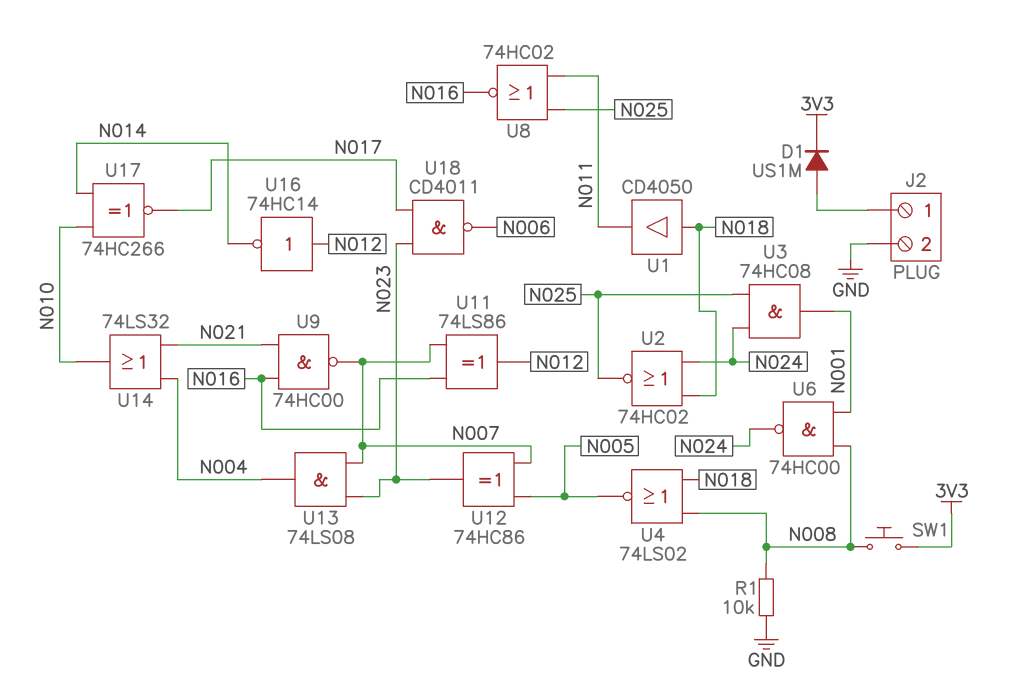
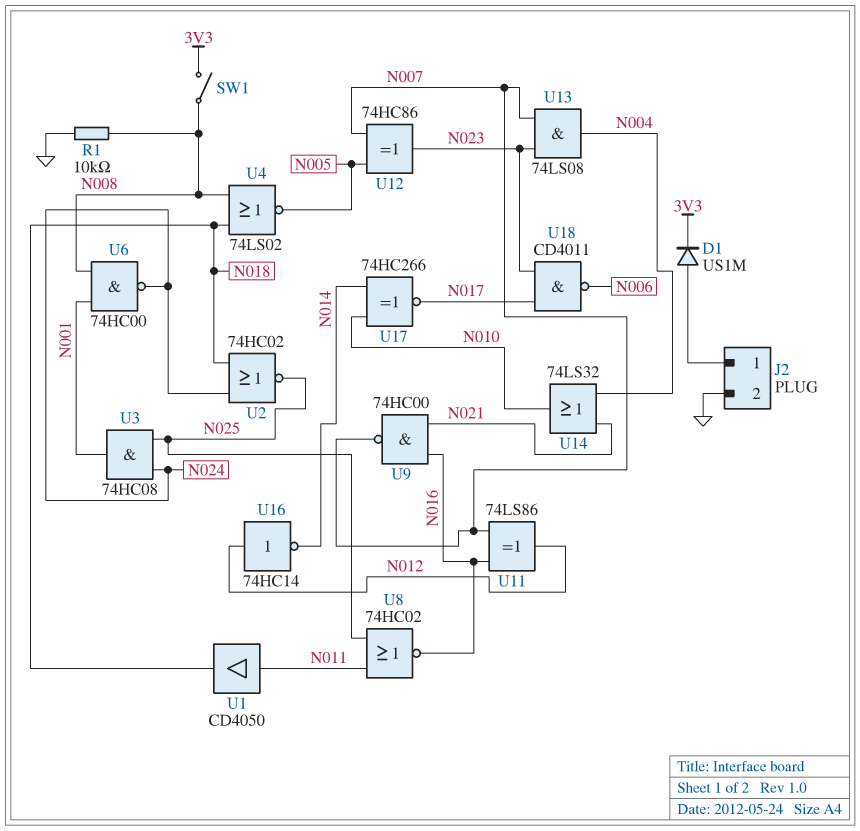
SW1: button (3V3, N008) -> switch (3V3, N008)
U1: buffer CD4050 (in N018, out N011) -> buffer CD4050 (in N011, out N018)

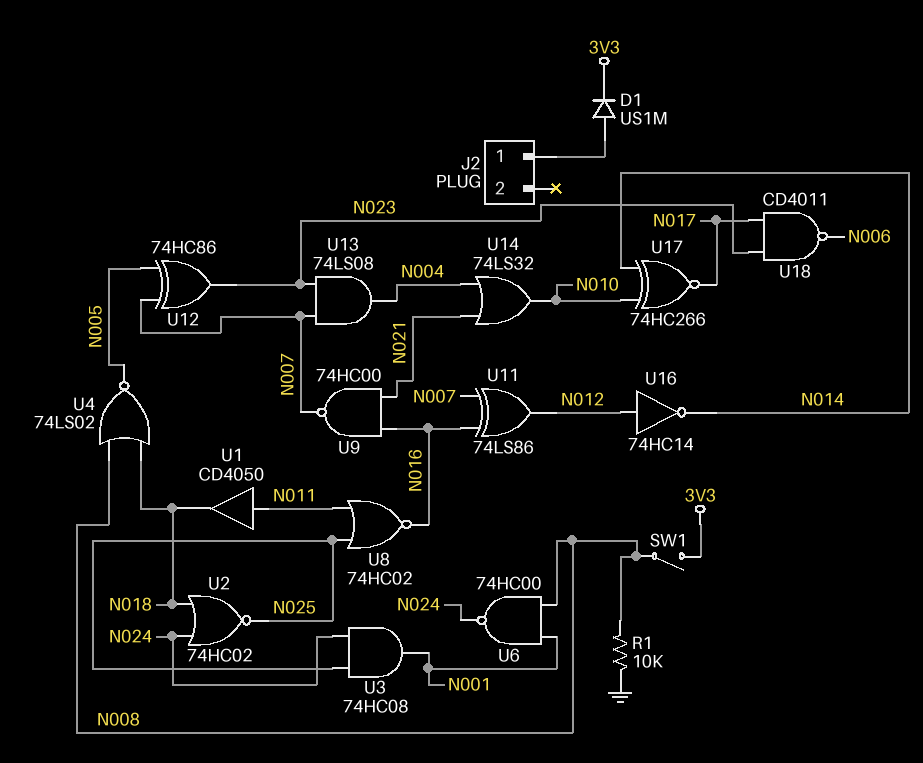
J2 pin 2: GND -> none

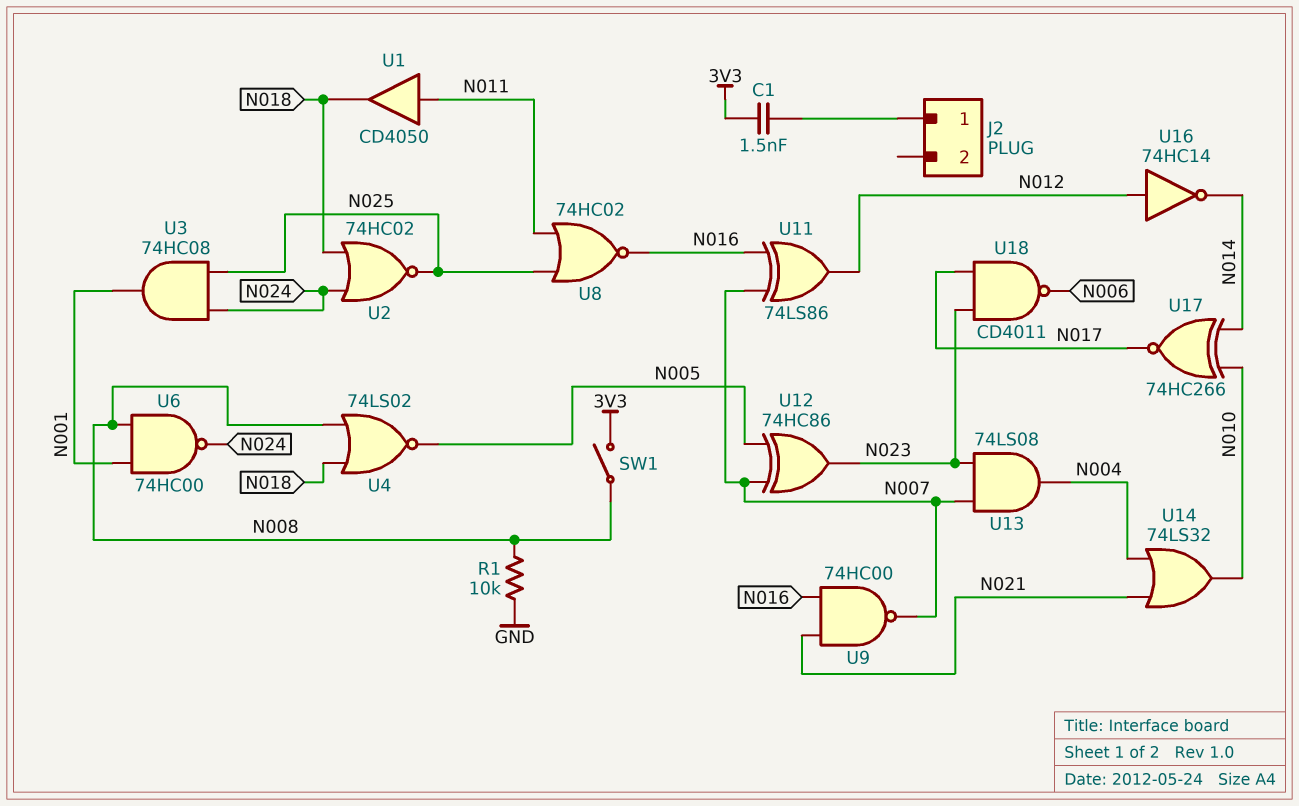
C1: none -> 1.5nF (3V3, J2/1)
D1: diode US1M (A J2/1, K 3V3) -> none

